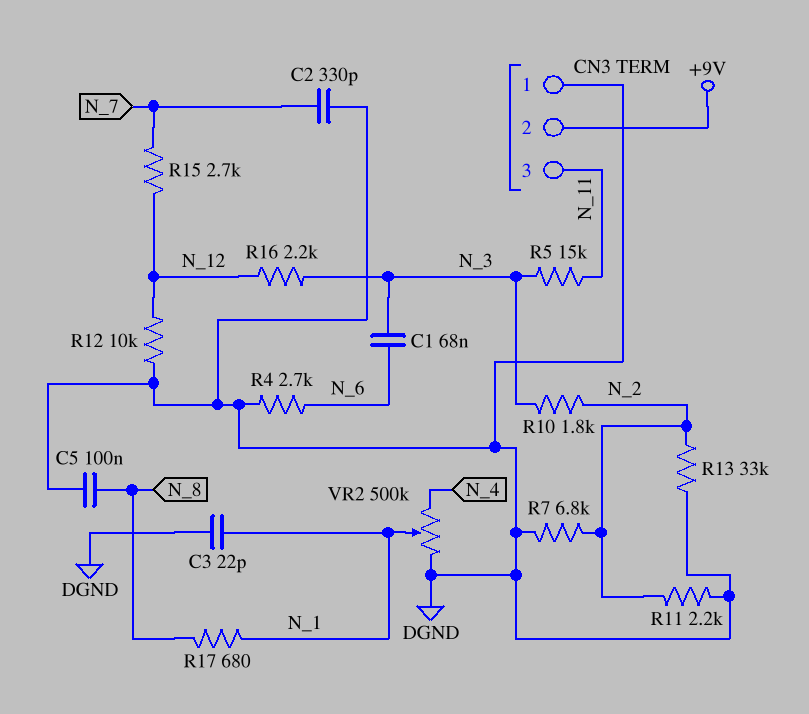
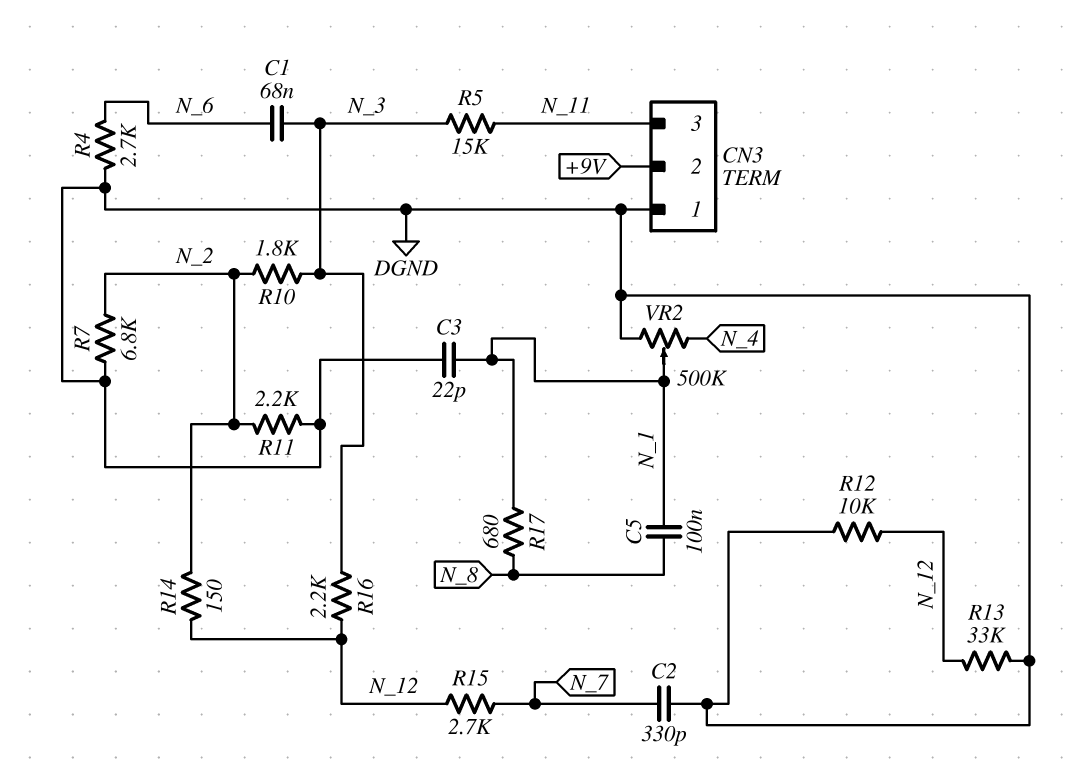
C5: 100nF (DGND, N_8) -> 100nF (N_1, N_8)
R13: 33k (DGND, N_2) -> 33k (DGND, N_12)
R14: none -> 150 (N_2, N_12)

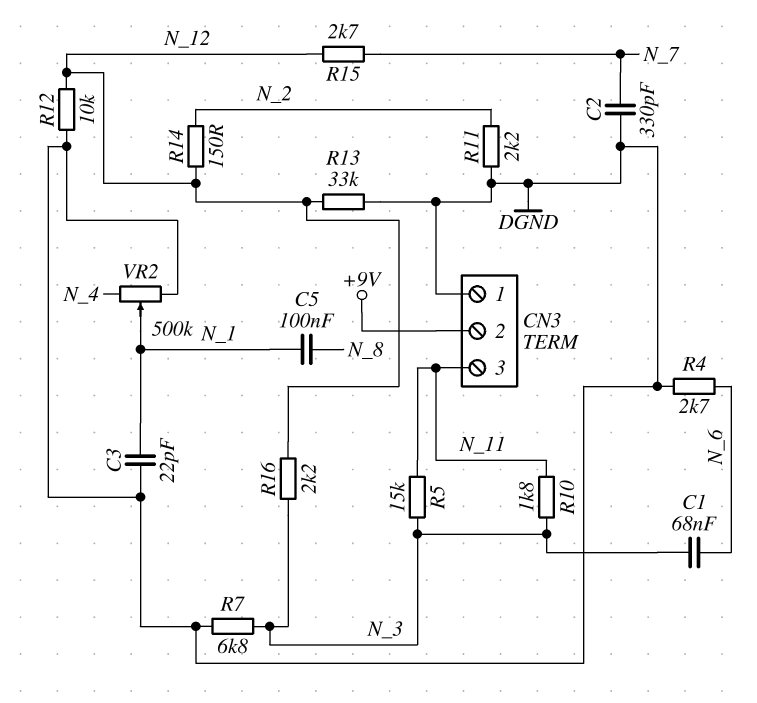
R7: 6.8k (DGND, N_2) -> 6.8k (DGND, N_3)
R10: 1.8k (N_2, N_3) -> 1.8k (N_3, N_11)
R17: 680 (N_1, N_8) -> none

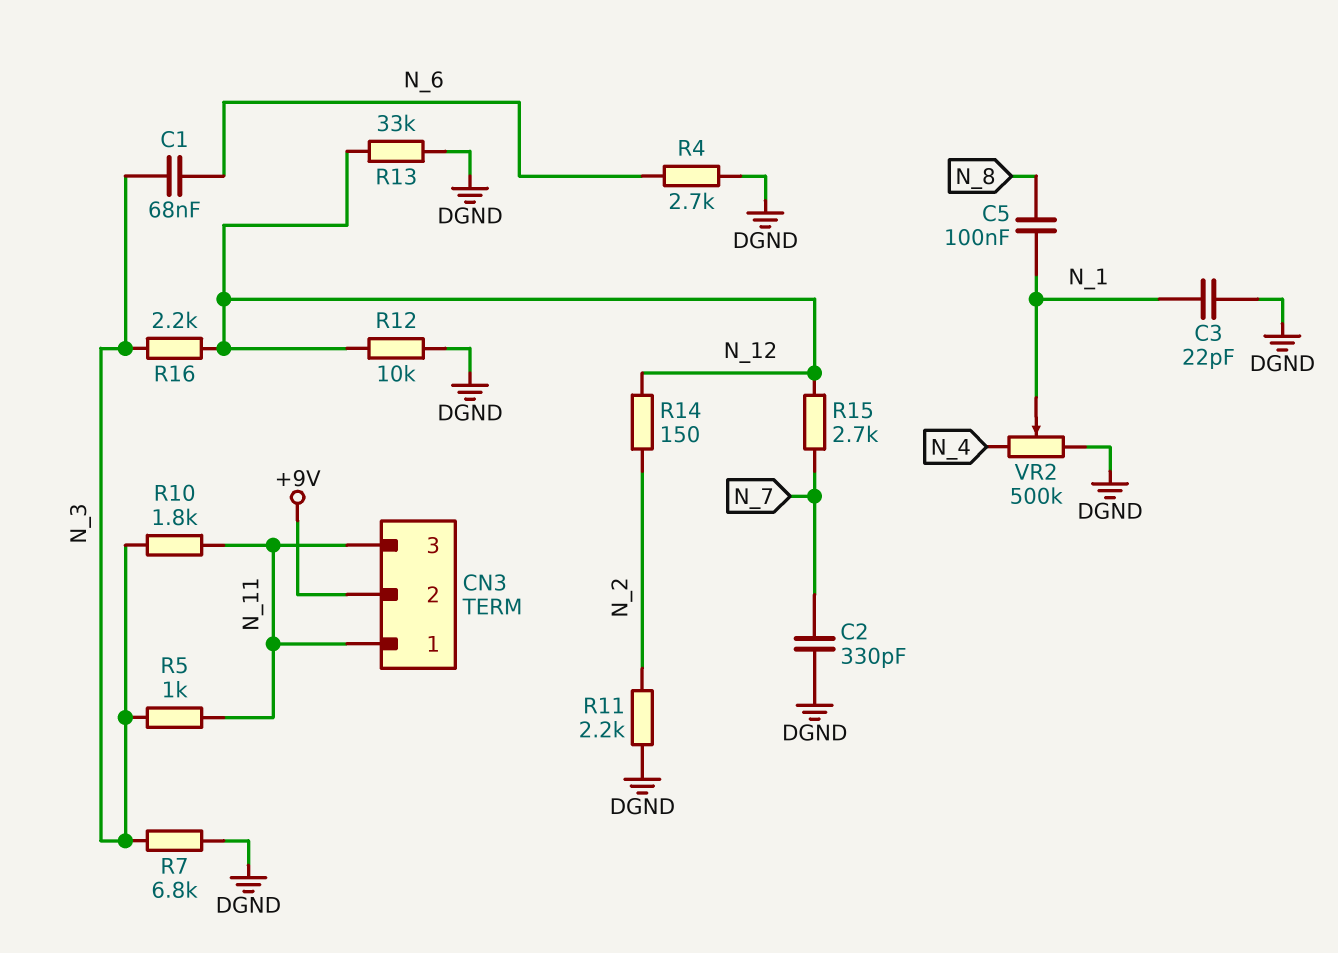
CN3 pin 1: DGND -> N_11
R5: 15k (N_3, N_11) -> 1k (N_3, N_11)

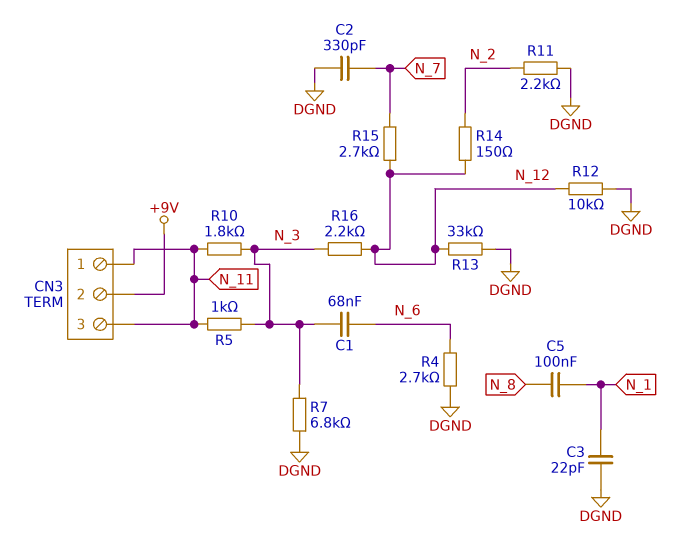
VR2: 500k (DGND, N_4, wiper N_1) -> none

